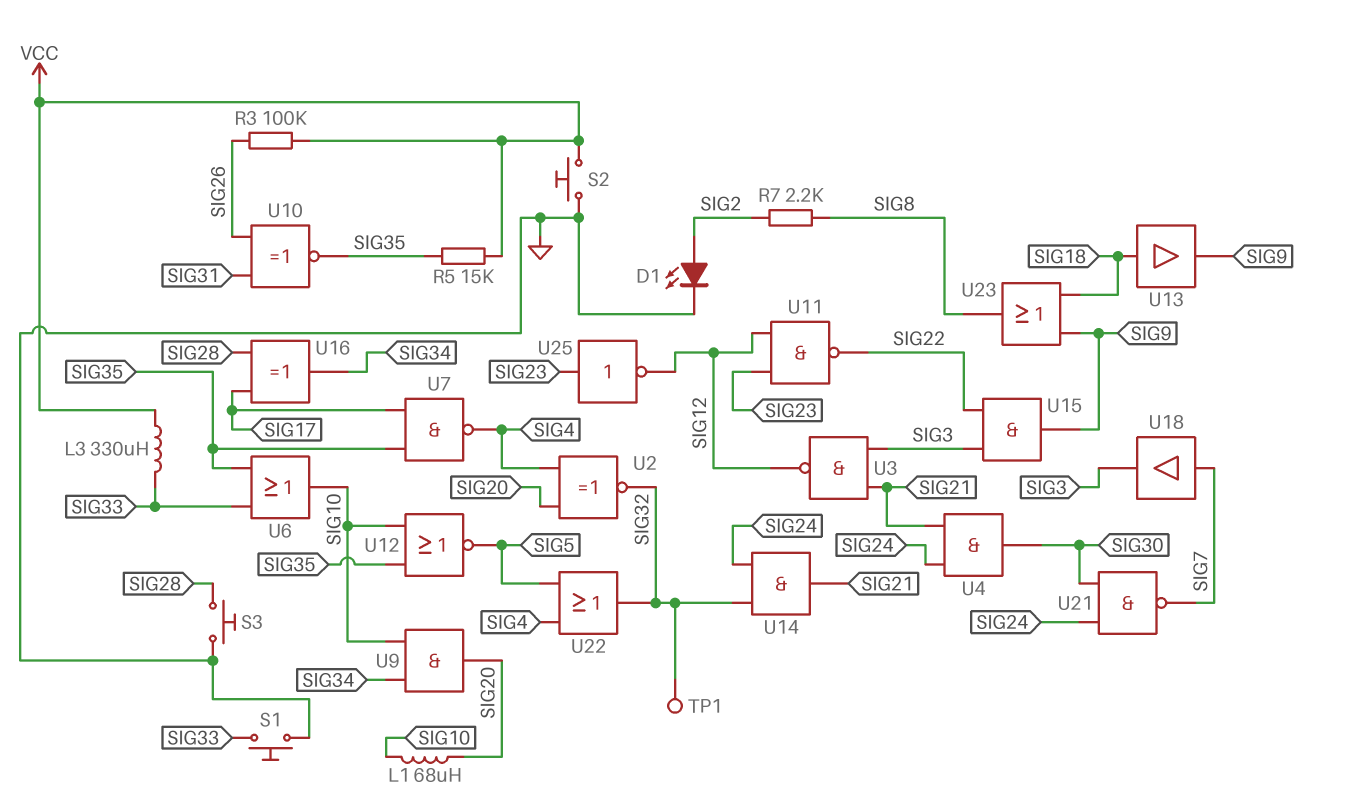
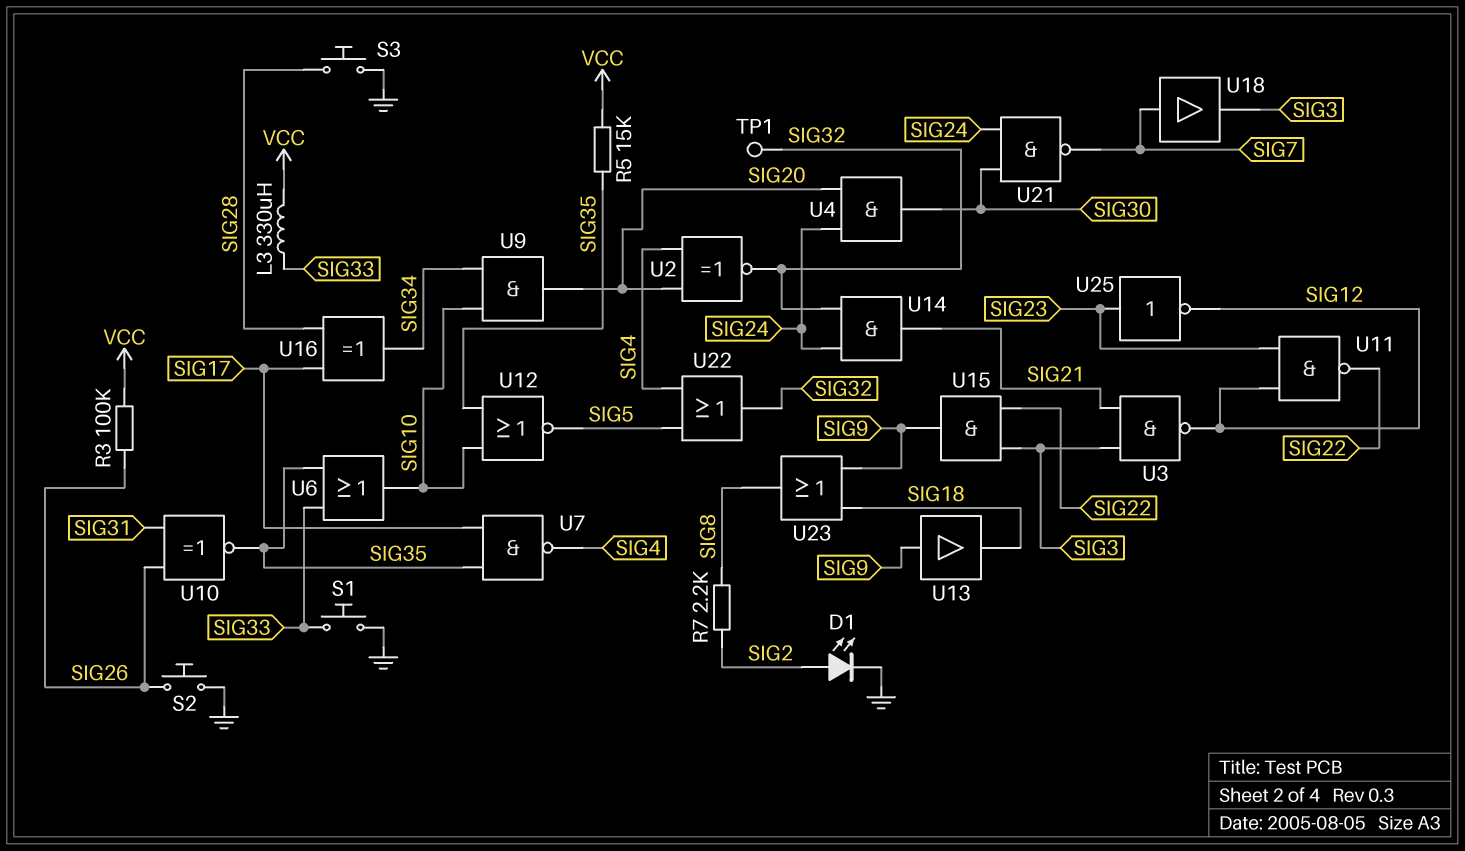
L1: 68uH (SIG10, SIG20) -> none
S2: button (GND, VCC) -> button (GND, SIG26)
U4: AND (in SIG21, in SIG24, out SIG30) -> AND (in SIG20, in SIG24, out SIG30)
U13: buffer (in SIG18, out SIG9) -> buffer (in SIG9, out SIG18)

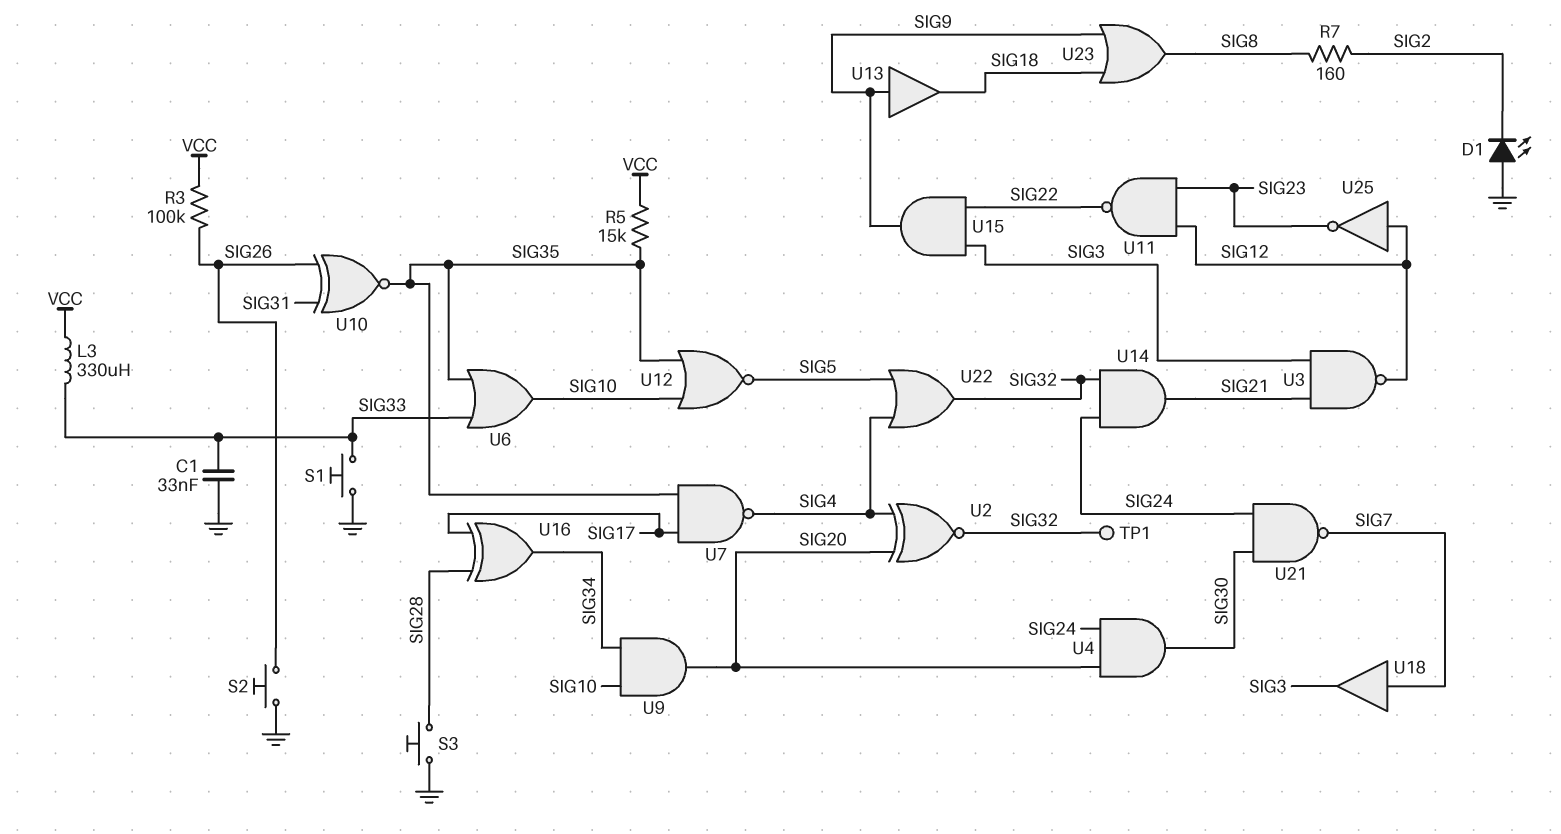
C1: none -> 33nF (GND, SIG33)
D1: LED (A SIG2, K GND) -> LED (A GND, K SIG2)
R7: 2.2k (SIG2, SIG8) -> 160 (SIG2, SIG8)
U25: NOT (in SIG23, out SIG12) -> NOT (in SIG12, out SIG23)

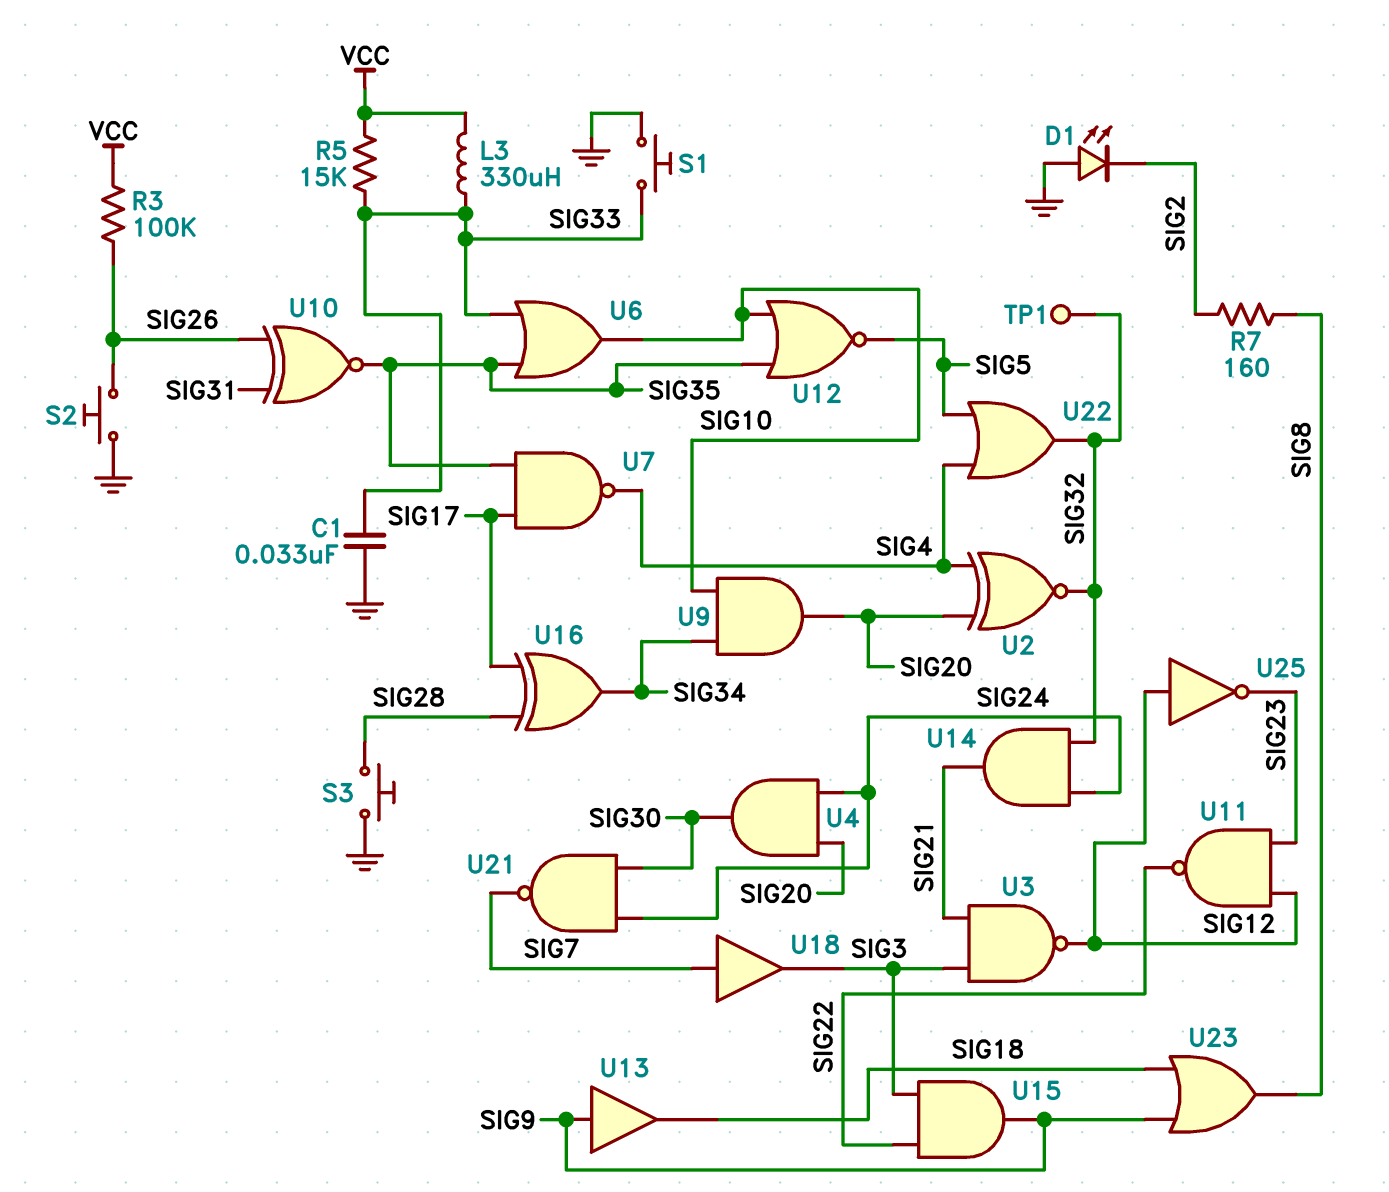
R5: 15k (SIG35, VCC) -> 15k (SIG33, VCC)

